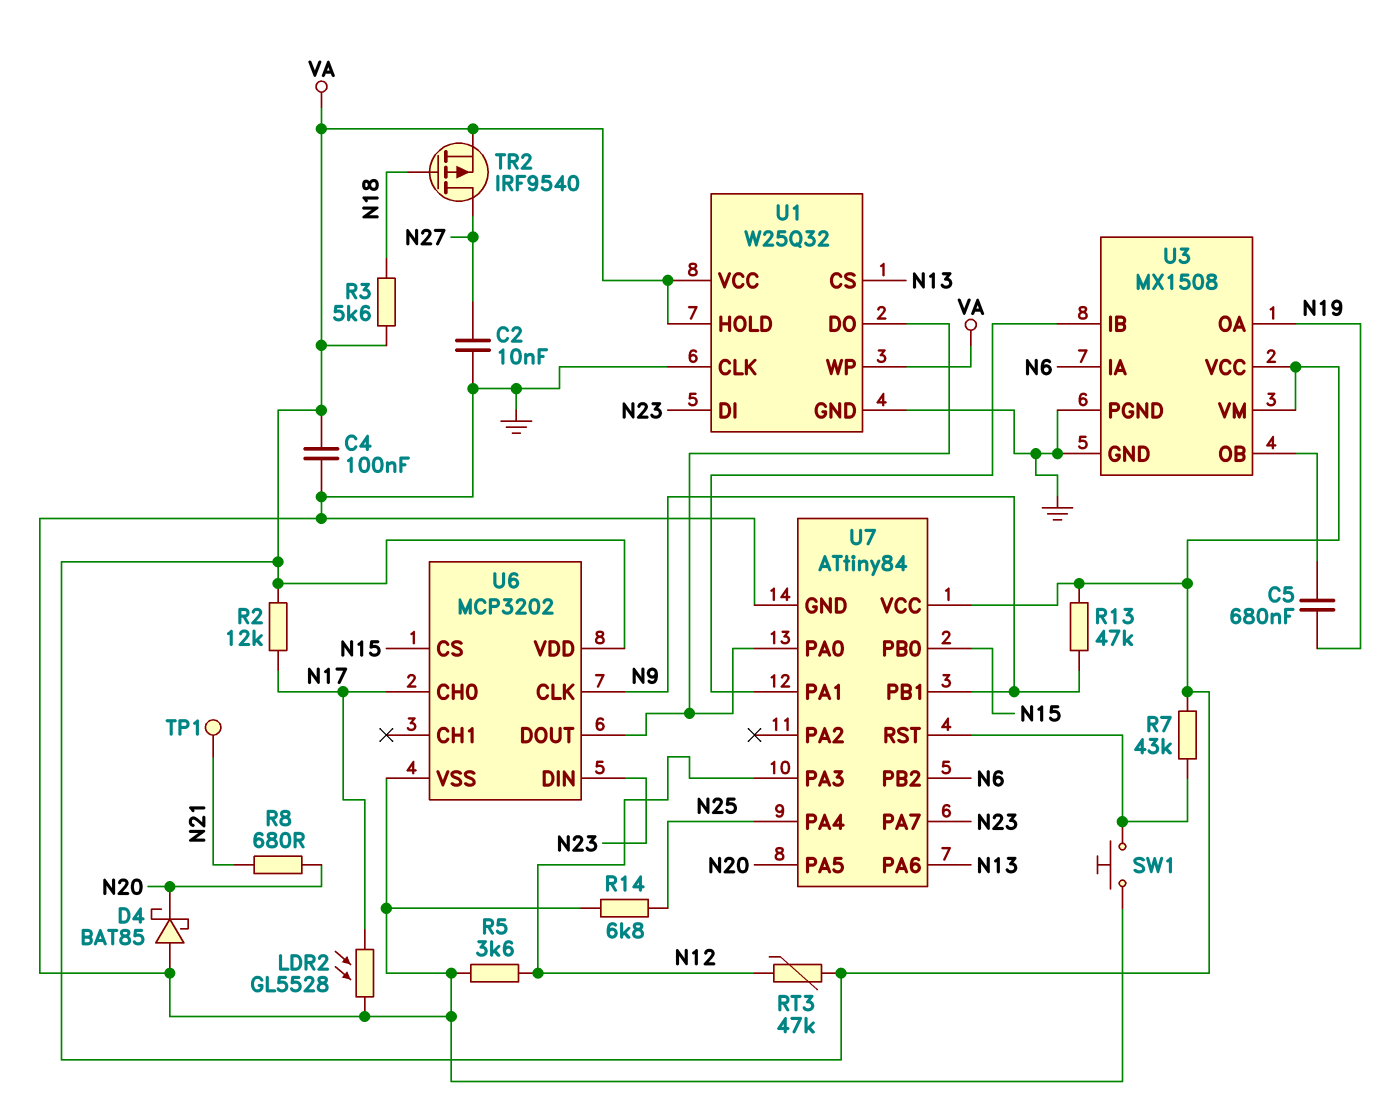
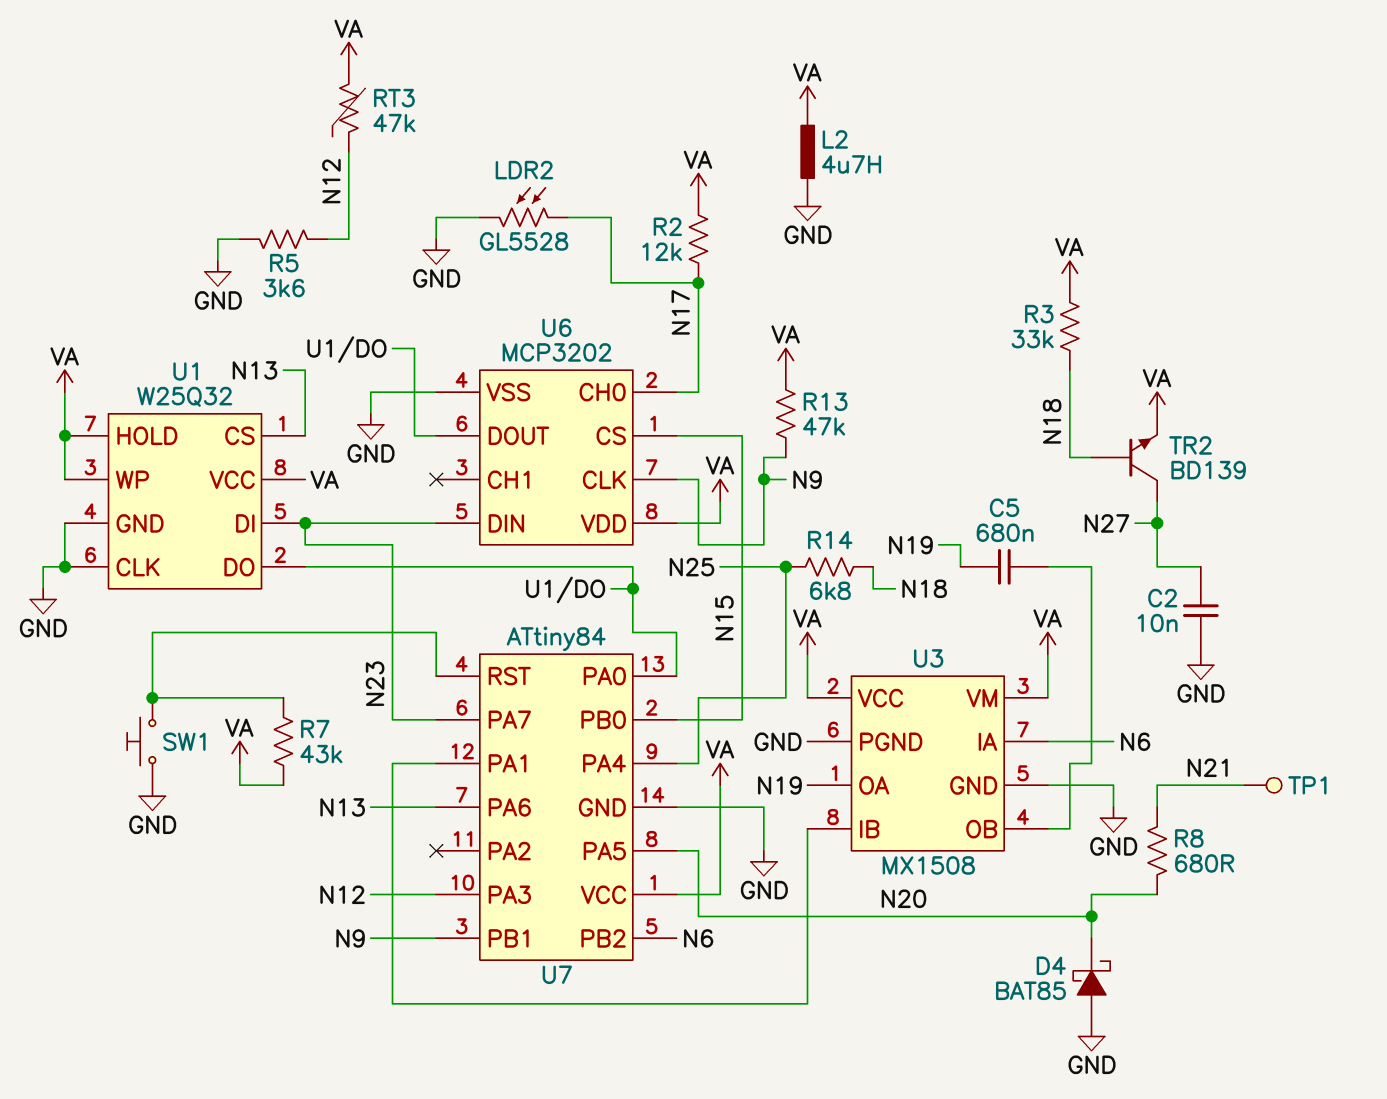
C4: 100nF (GND, VA) -> none
L2: none -> 4.7uH (GND, VA)
R3: 5.6k (N18, VA) -> 33k (N18, VA)
R14: 6.8k (GND, N25) -> 6.8k (N18, N25)
TR2: PMOS IRF9540 (G N18, D N27, S VA) -> NPN BD139 (B N18, C N27, E VA)

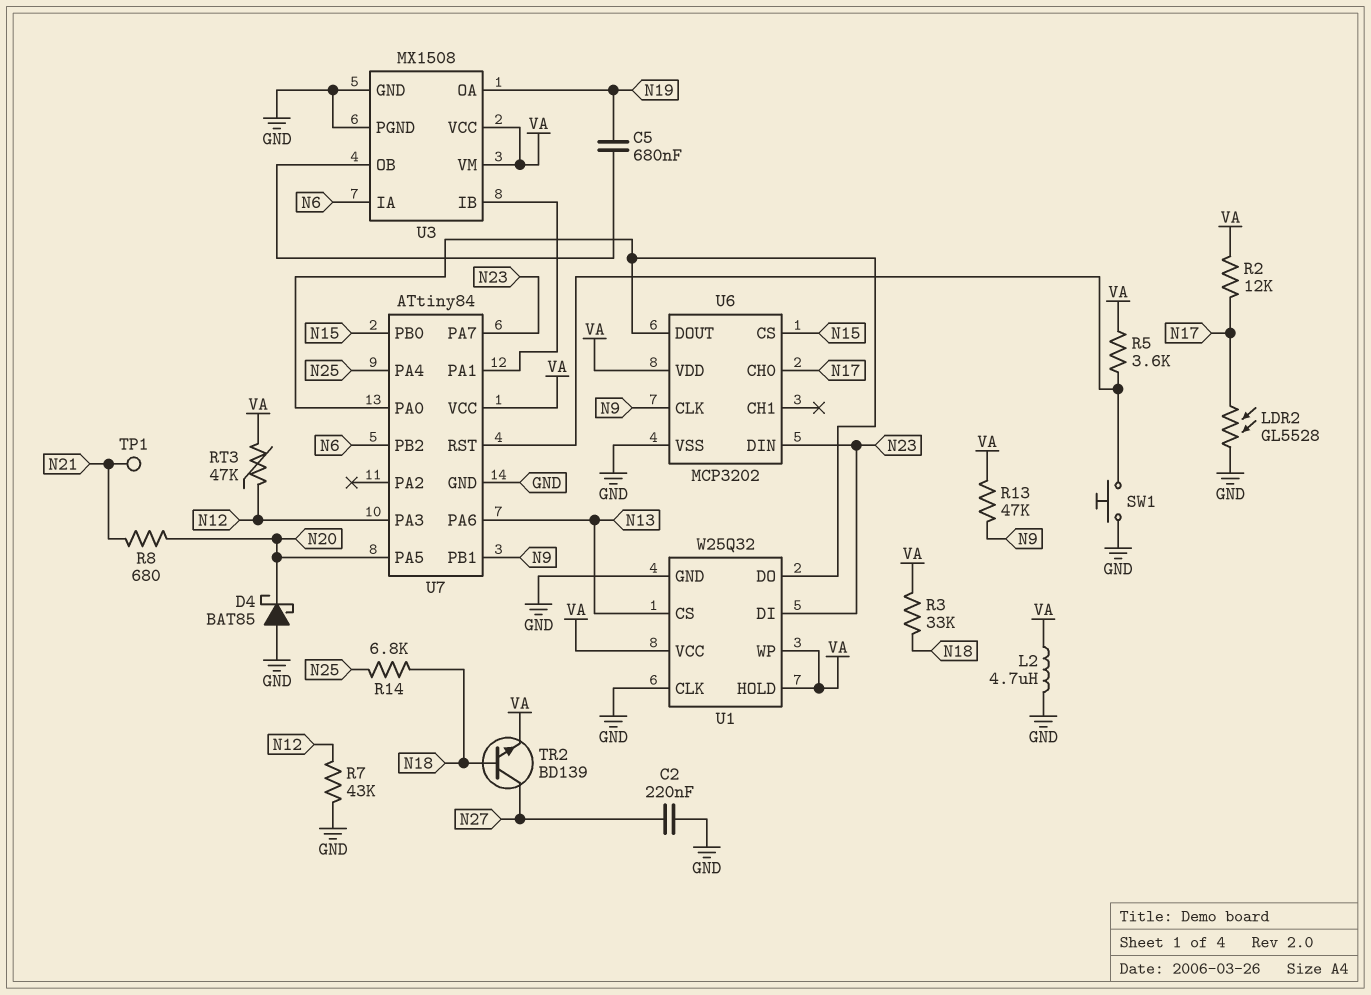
C2: 10nF (GND, N27) -> 220nF (GND, N27)
R5: 3.6k (GND, N12) -> 3.6k (U7/RST, VA)
R7: 43k (U7/RST, VA) -> 43k (GND, N12)

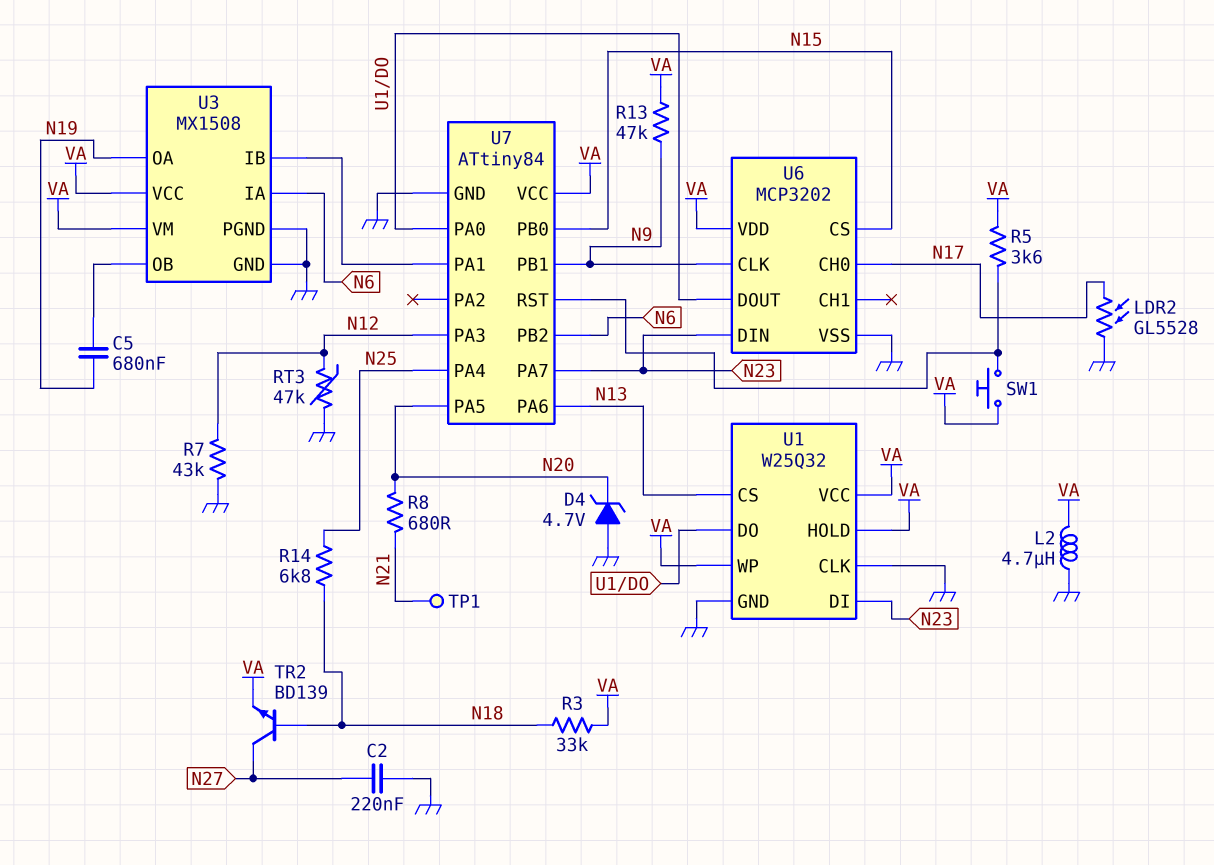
D4: schottky BAT85 (A GND, K N20) -> zener 4.7V (A GND, K N20)
R2: 12k (N17, VA) -> none
RT3: 47k (N12, VA) -> 47k (GND, N12)
SW1: button (GND, U7/RST) -> button (U7/RST, VA)

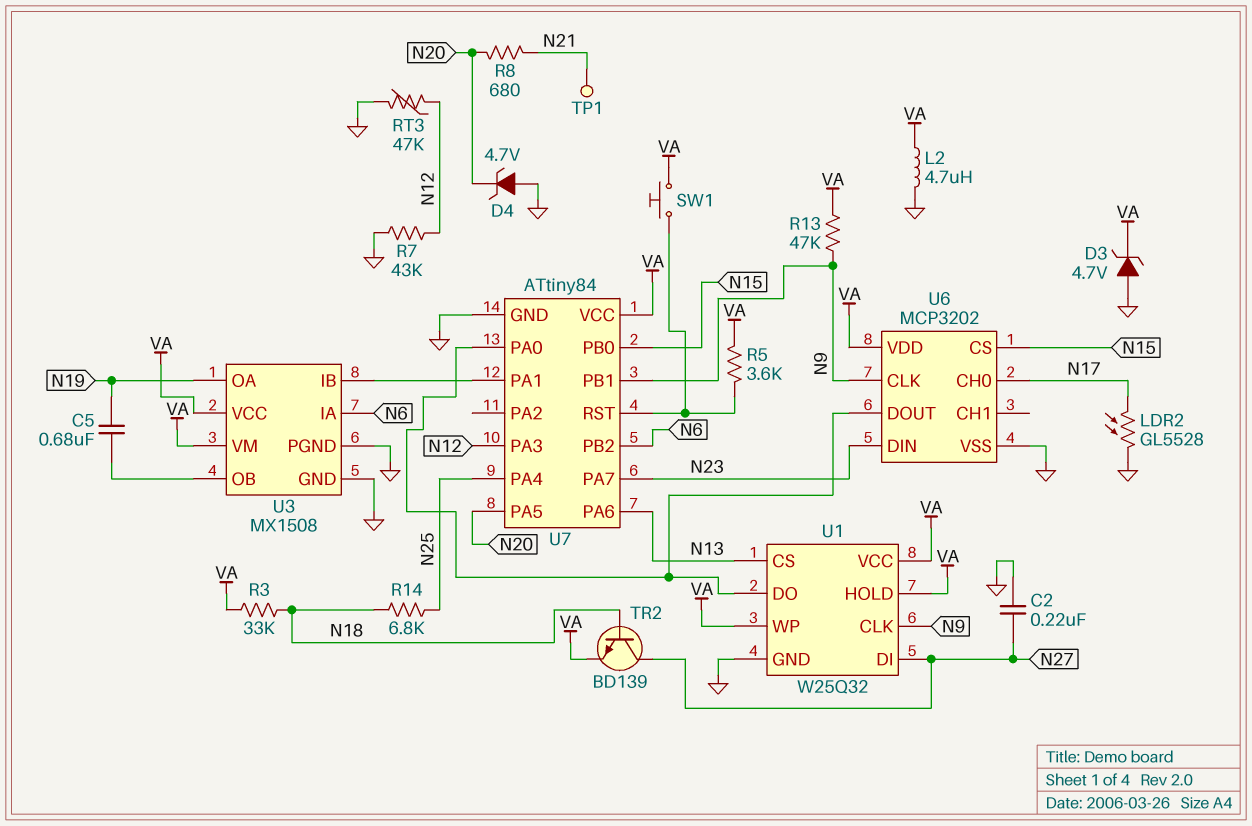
D3: none -> zener 4.7V (A GND, K VA)
U1 pin CLK: GND -> N9
U1 pin DI: N23 -> N27

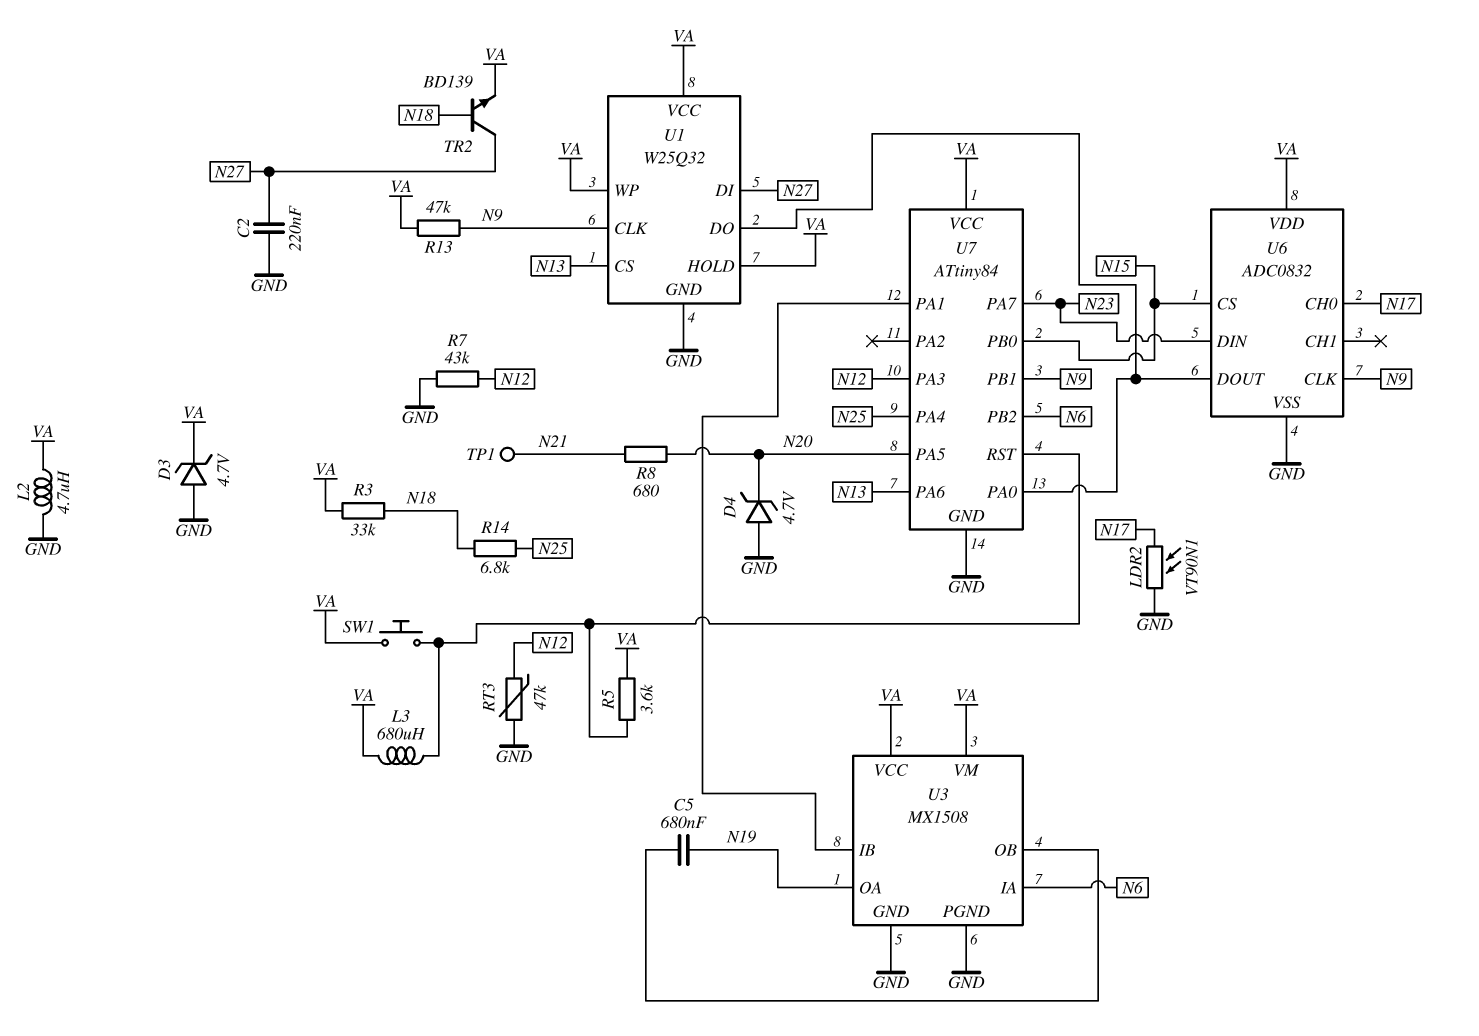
L3: none -> 680uH (U7/RST, VA)
LDR2: GL5528 (GND, N17) -> VT90N1 (GND, N17)
U6: MCP3202 -> ADC0832

